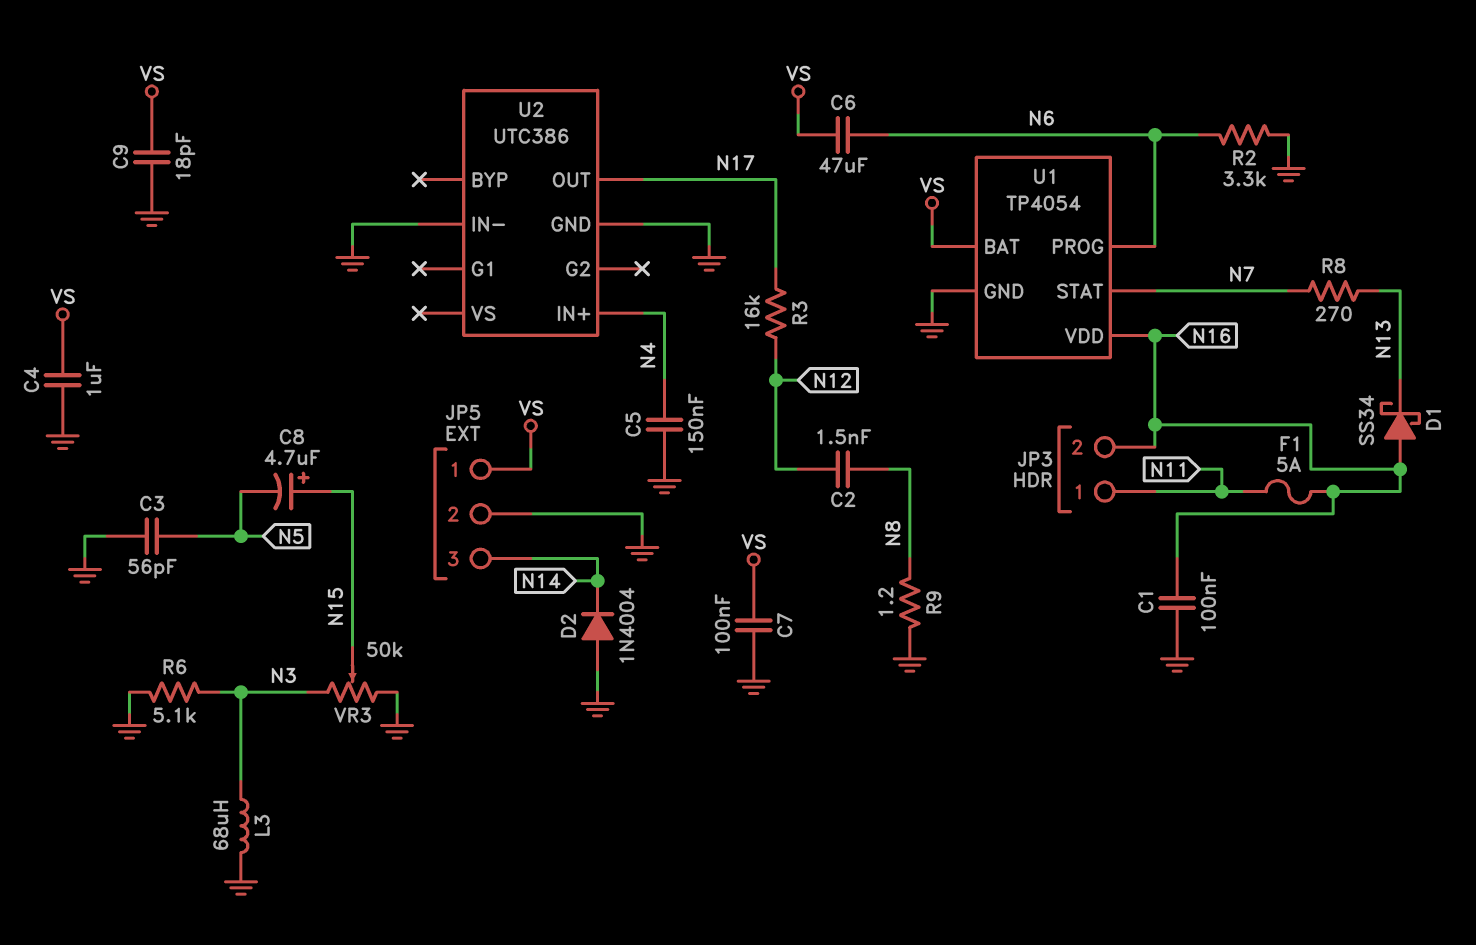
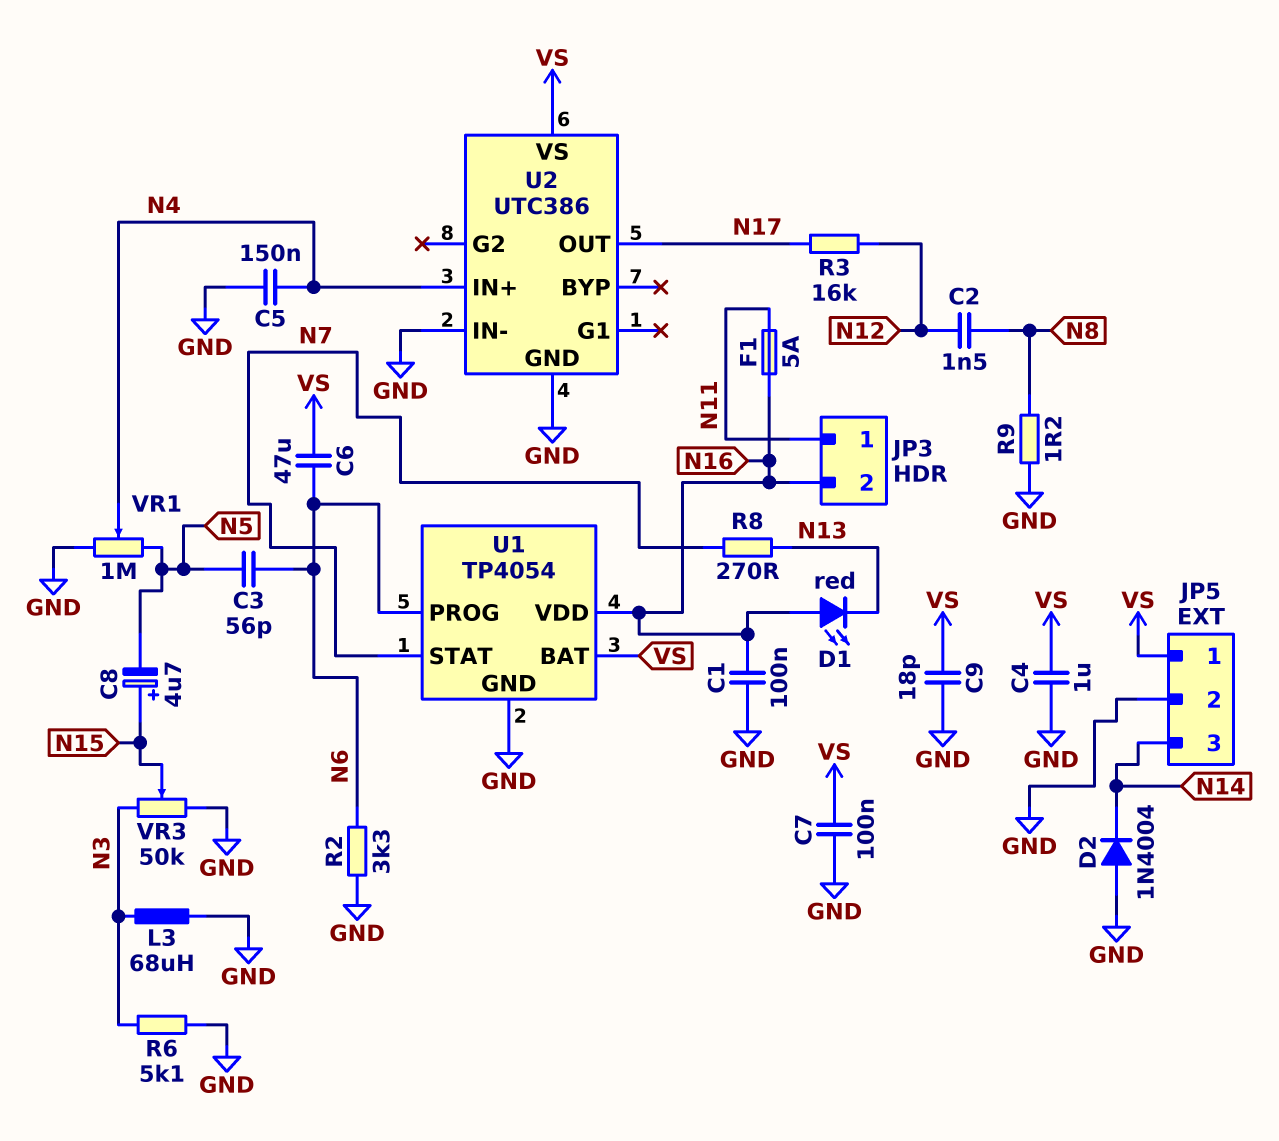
C3: 56pF (GND, N5) -> 56pF (N5, N6)
D1: schottky SS34 (A N16, K N13) -> LED red (A N16, K N13)
U2 pin VS: none -> VS
VR1: none -> 1M (GND, N5, wiper N4)

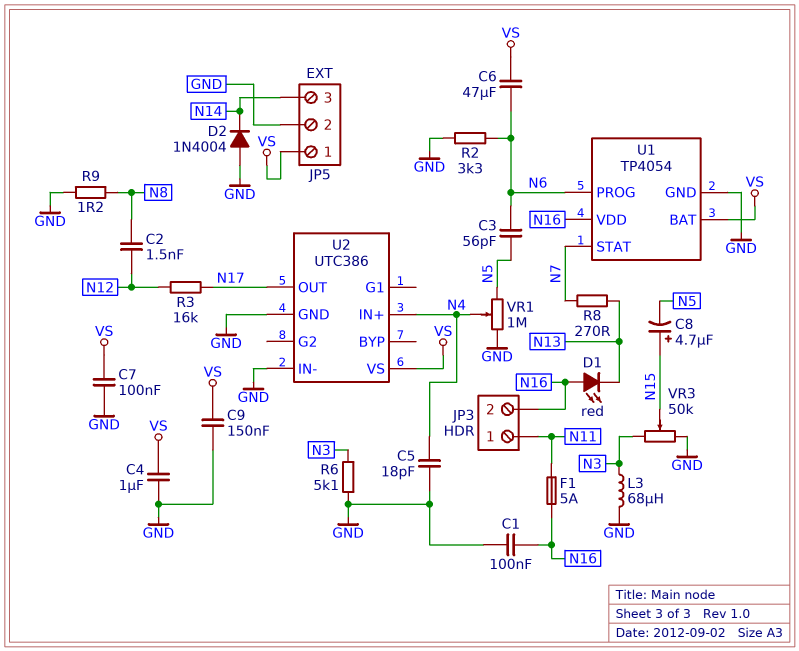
C5: 150nF (GND, N4) -> 18pF (GND, N4)
C9: 18pF (GND, VS) -> 150nF (GND, VS)

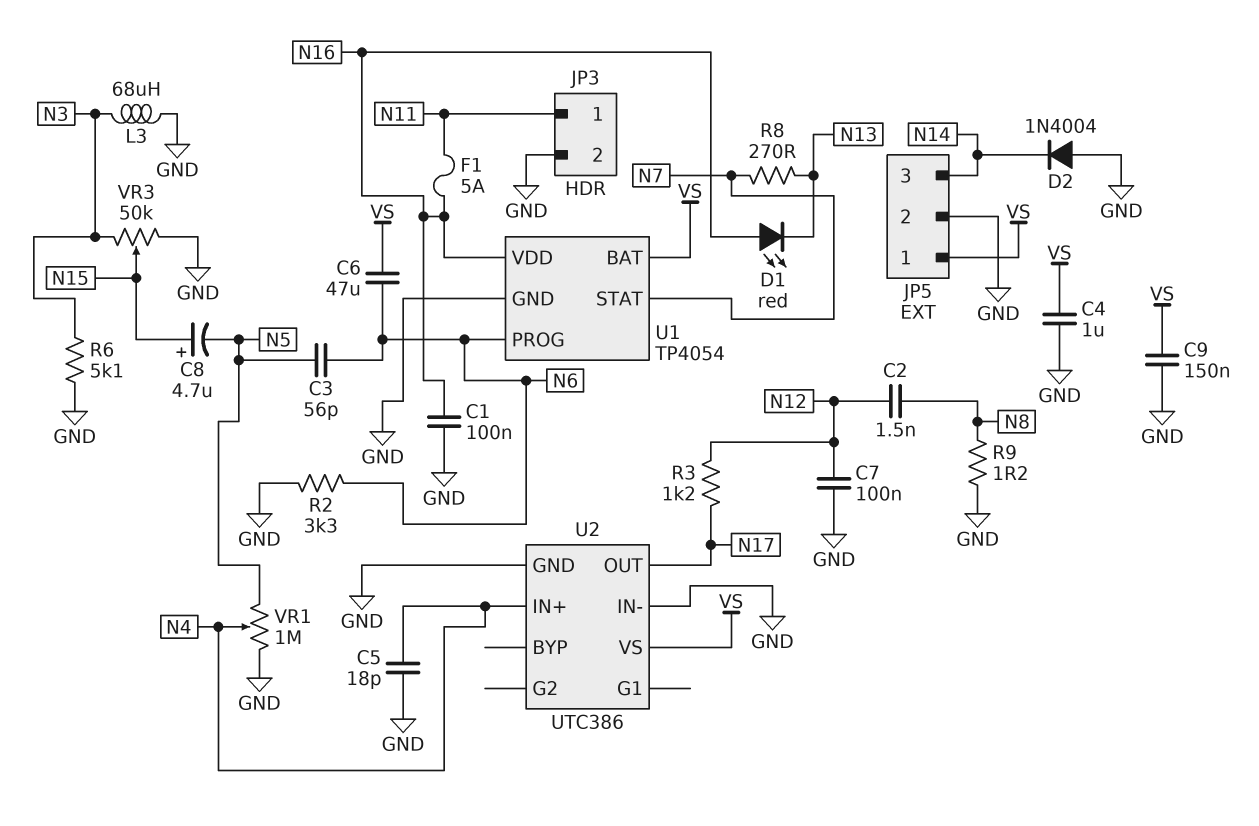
C7: 100nF (GND, VS) -> 100nF (GND, N12)
JP3 pin 2: N16 -> GND
R3: 16k (N12, N17) -> 1.2k (N12, N17)

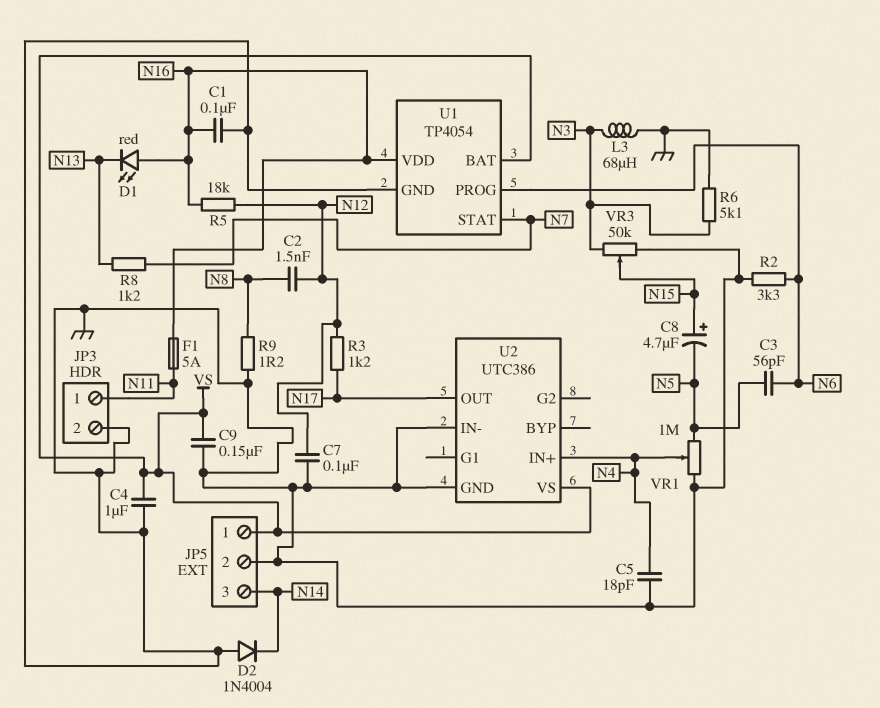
C6: 47uF (N6, VS) -> none
R5: none -> 18k (N12, N16)
R8: 270 (N7, N13) -> 1.2k (N7, N13)

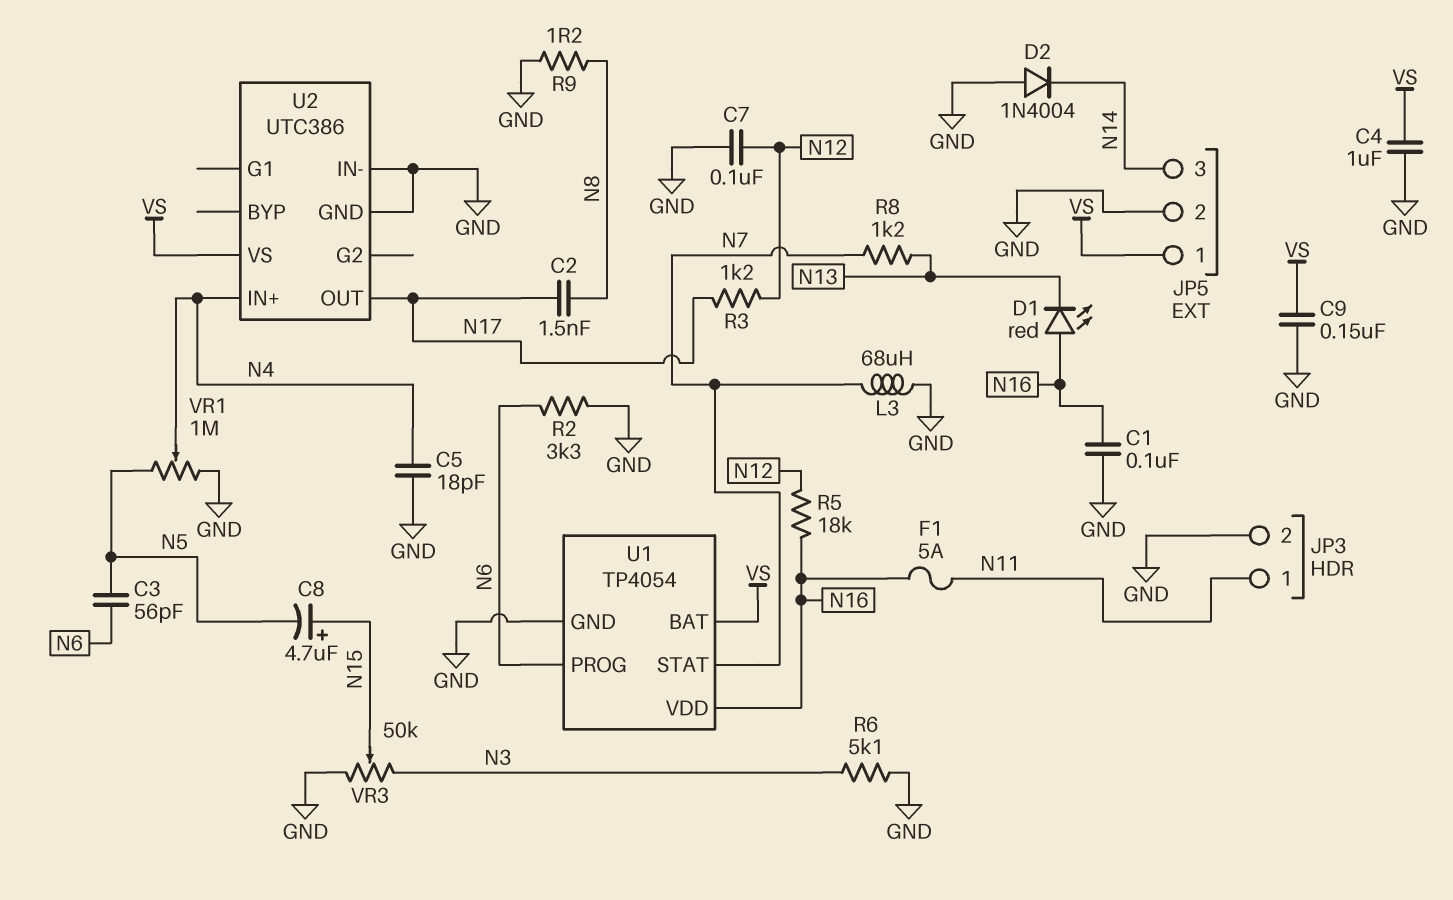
C2: 1.5nF (N8, N12) -> 1.5nF (N8, N17)
L3: 68uH (GND, N3) -> 68uH (GND, N7)

